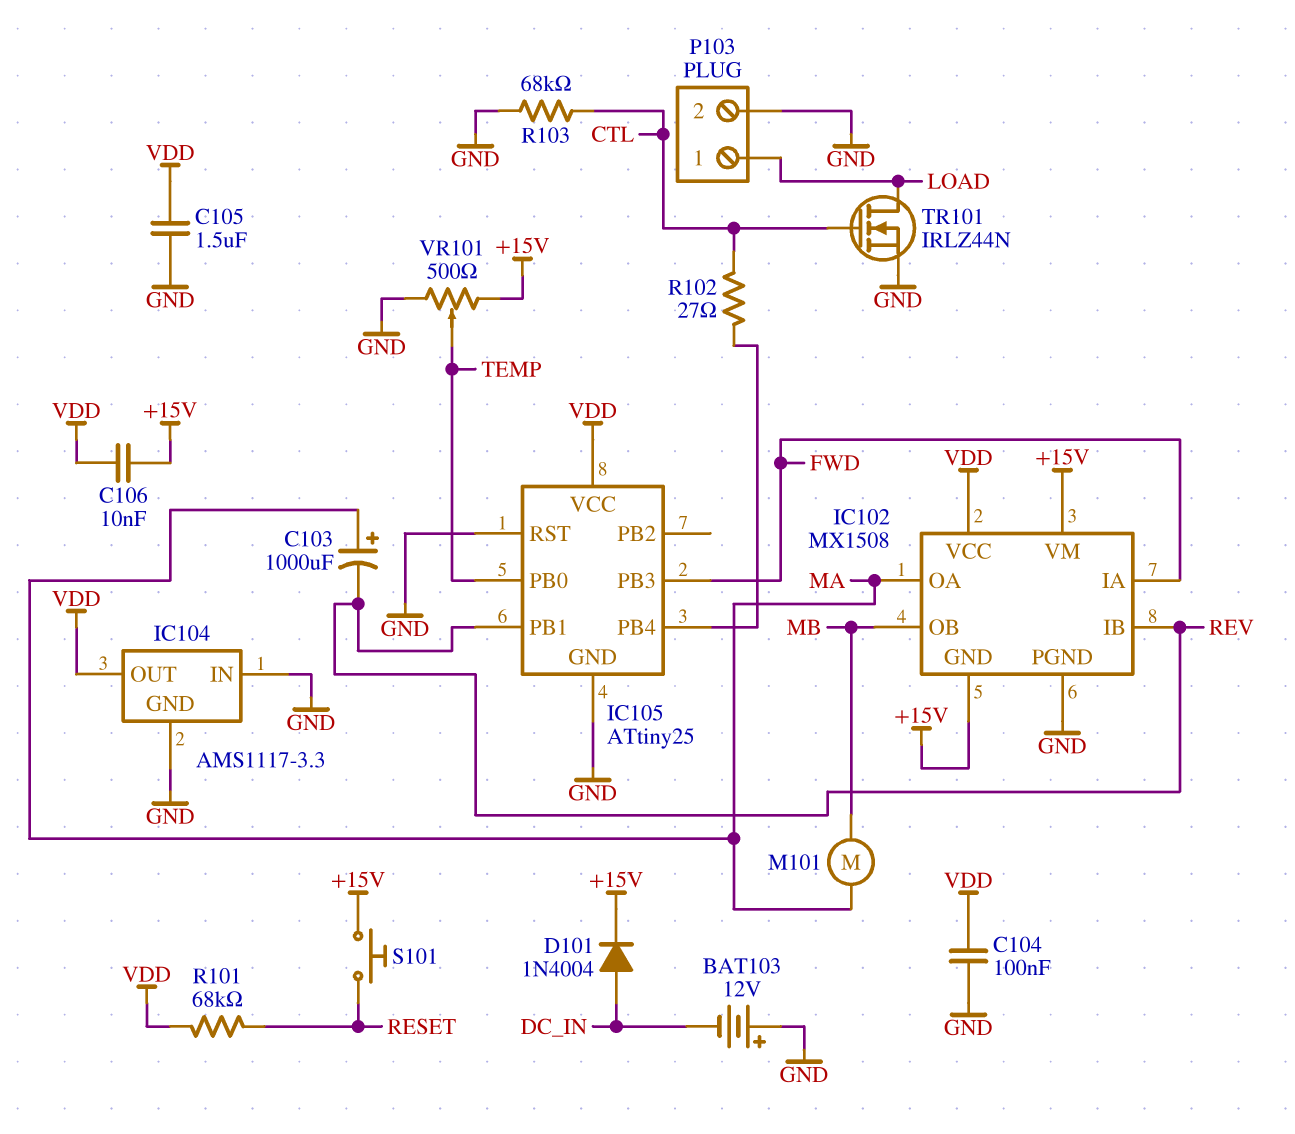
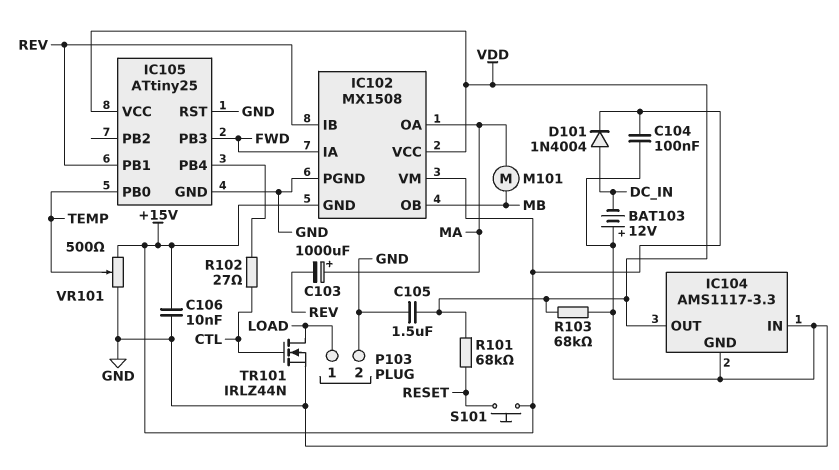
C104: 100nF (GND, VDD) -> 100nF (+15V, GND)
C106: 10nF (+15V, VDD) -> 10nF (+15V, GND)
R103: 68k (CTL, GND) -> 68k (GND, VDD)

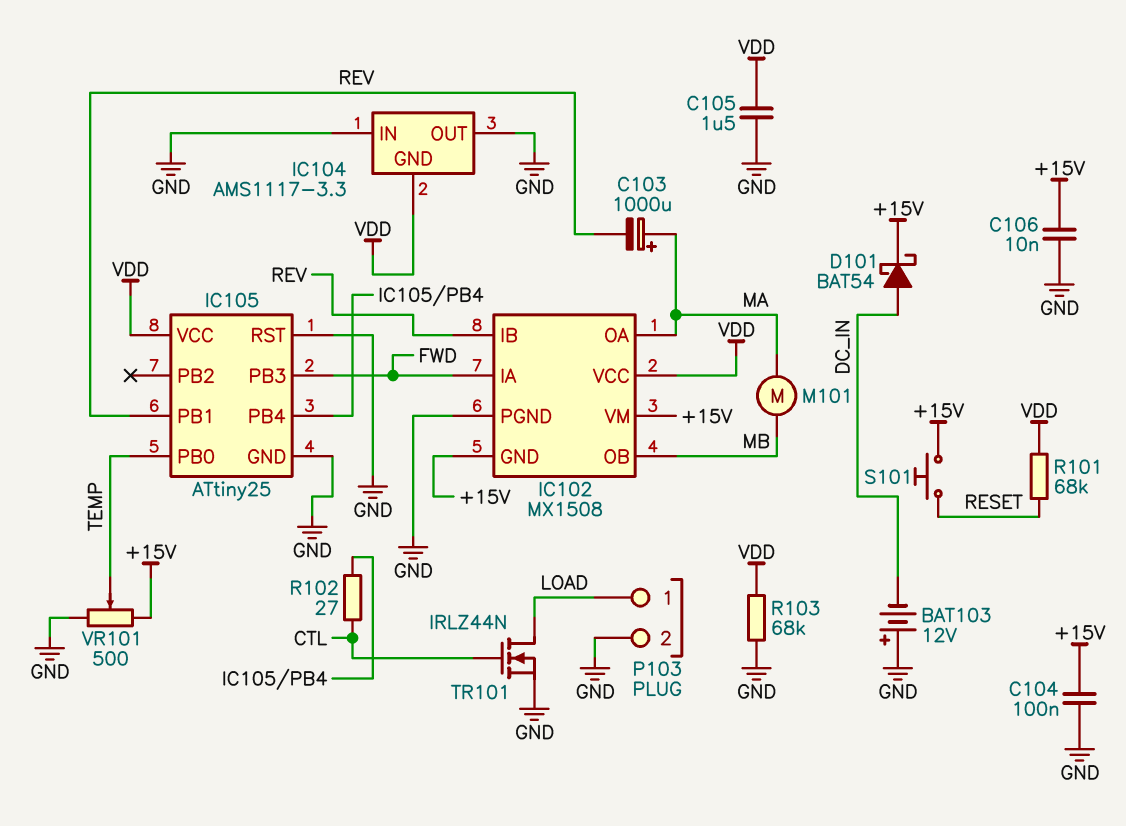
D101: diode 1N4004 (A DC_IN, K +15V) -> schottky BAT54 (A DC_IN, K +15V)
IC104 pin GND: GND -> VDD
IC104 pin OUT: VDD -> GND

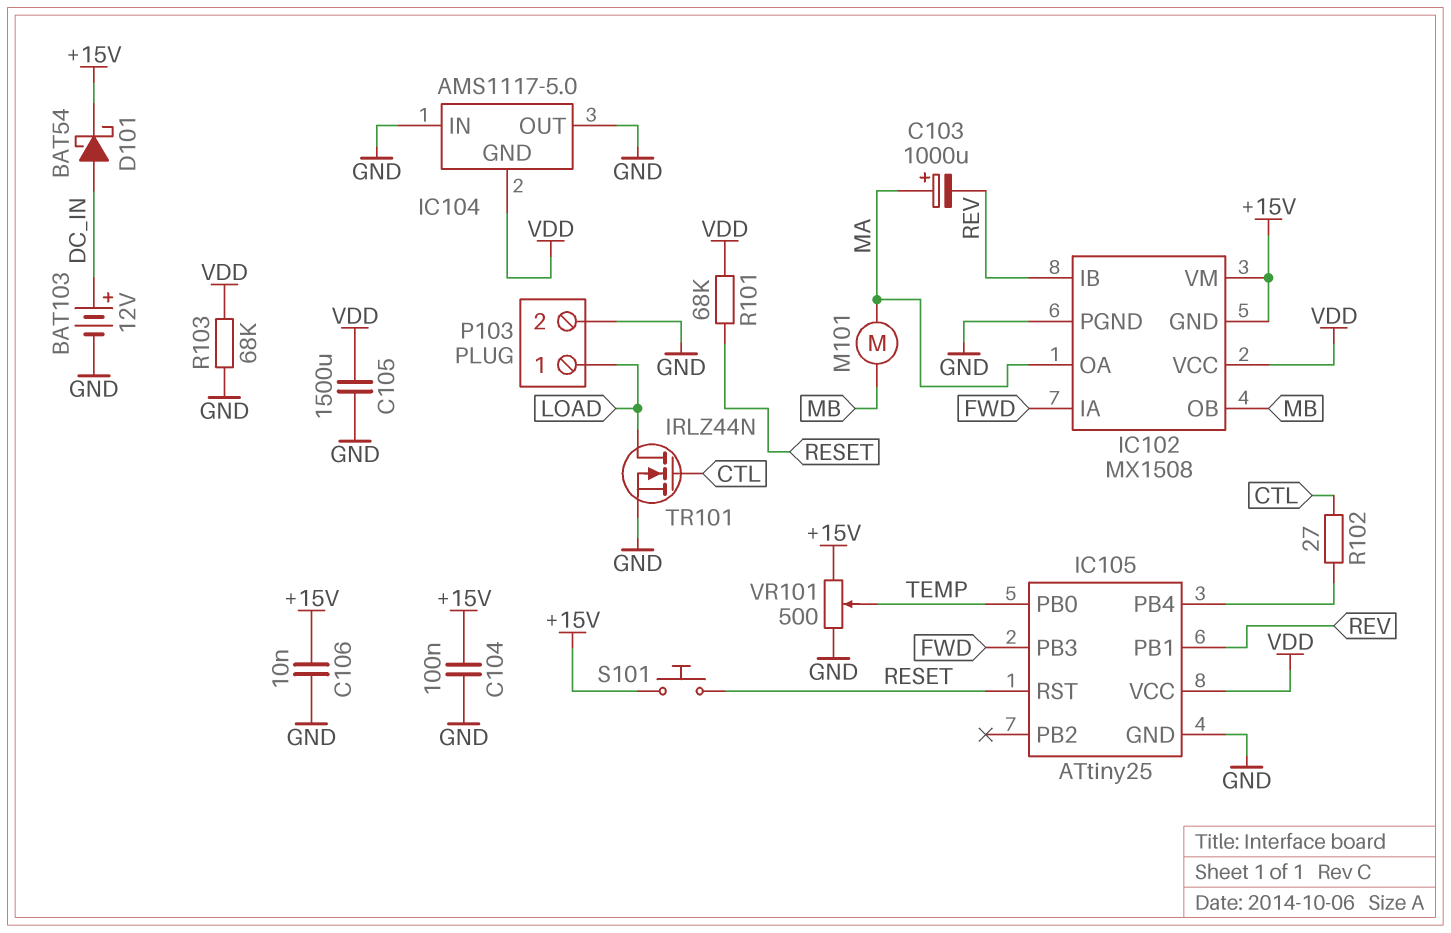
BAT103: 12V (plus GND, minus DC_IN) -> 12V (plus DC_IN, minus GND)
C105: 1.5uF (GND, VDD) -> 1500uF (GND, VDD)
IC104: AMS1117-3.3 -> AMS1117-5.0
IC105 pin RST: GND -> RESET

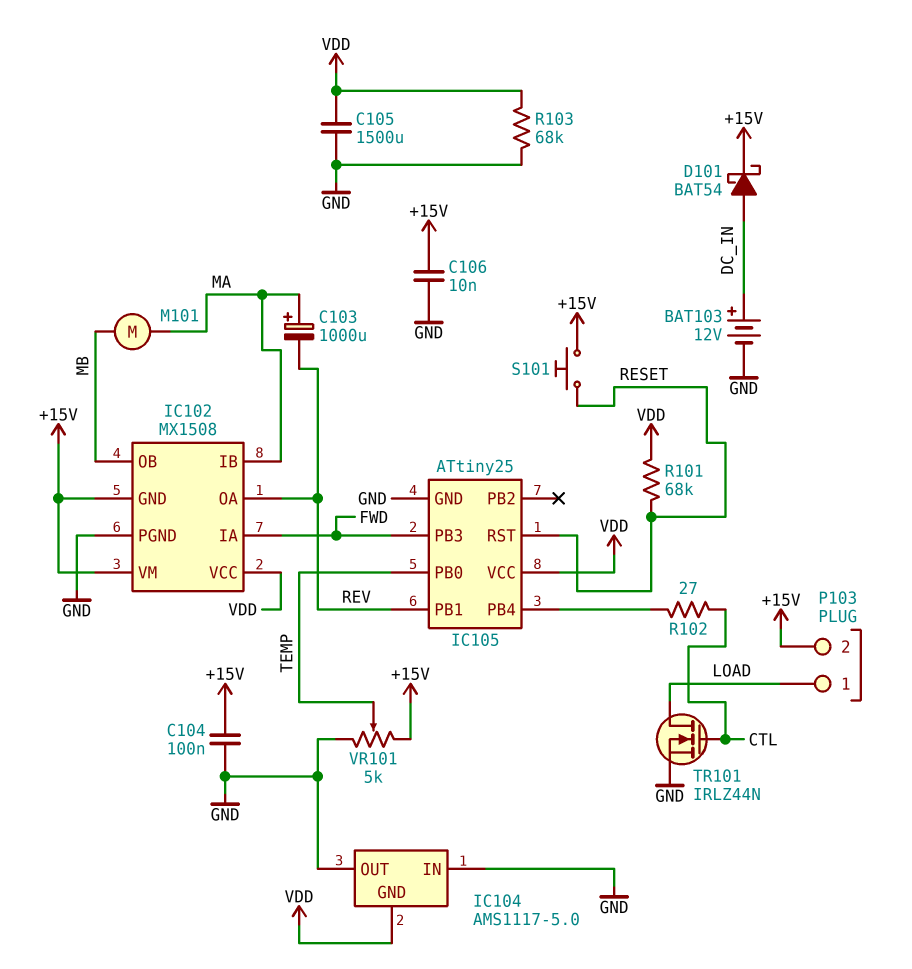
IC102 pin IB: REV -> MA
IC102 pin OA: MA -> REV
P103 pin 2: GND -> +15V
VR101: 500 (+15V, GND, wiper TEMP) -> 5k (+15V, GND, wiper TEMP)

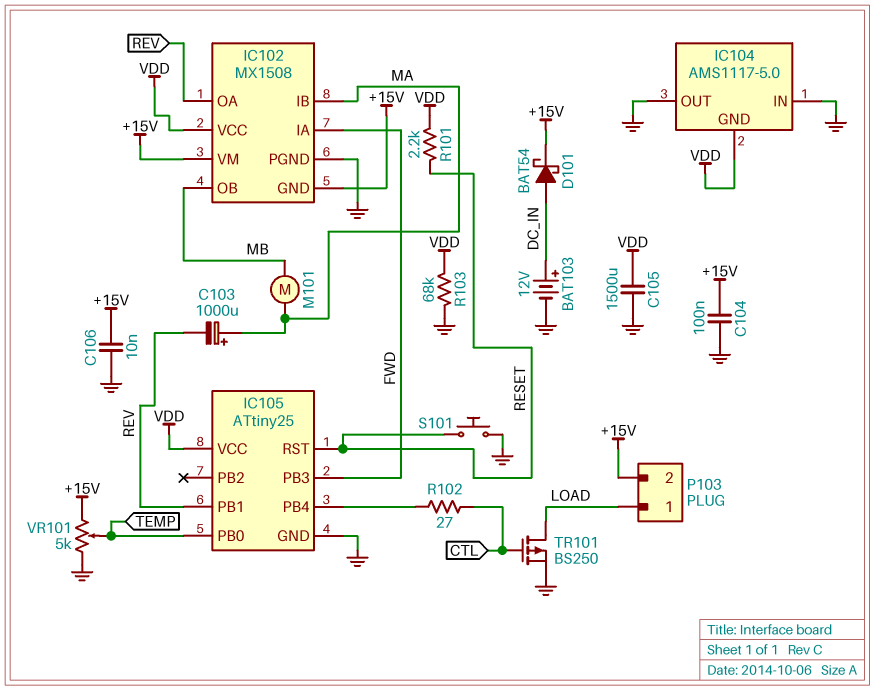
R101: 68k (RESET, VDD) -> 2.2k (RESET, VDD)
S101: button (+15V, RESET) -> button (GND, RESET)
TR101: NMOS IRLZ44N (G CTL, D LOAD, S GND) -> PMOS BS250 (G CTL, D LOAD, S GND)

